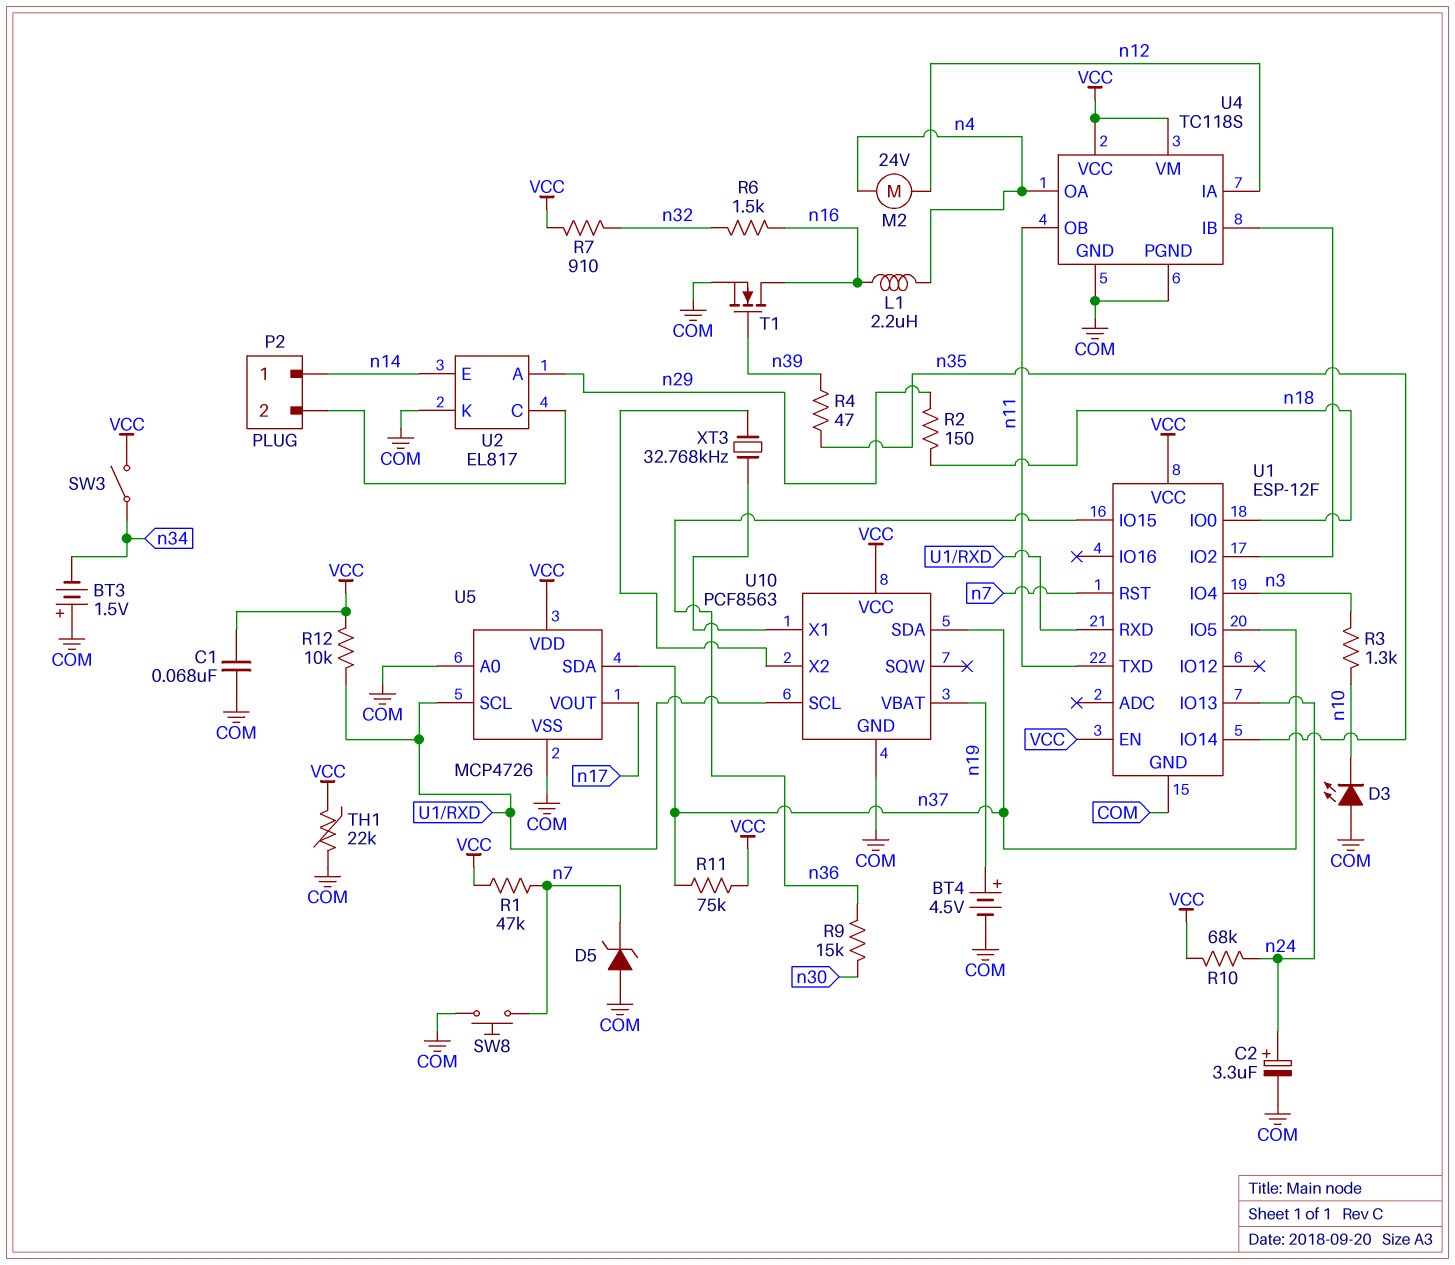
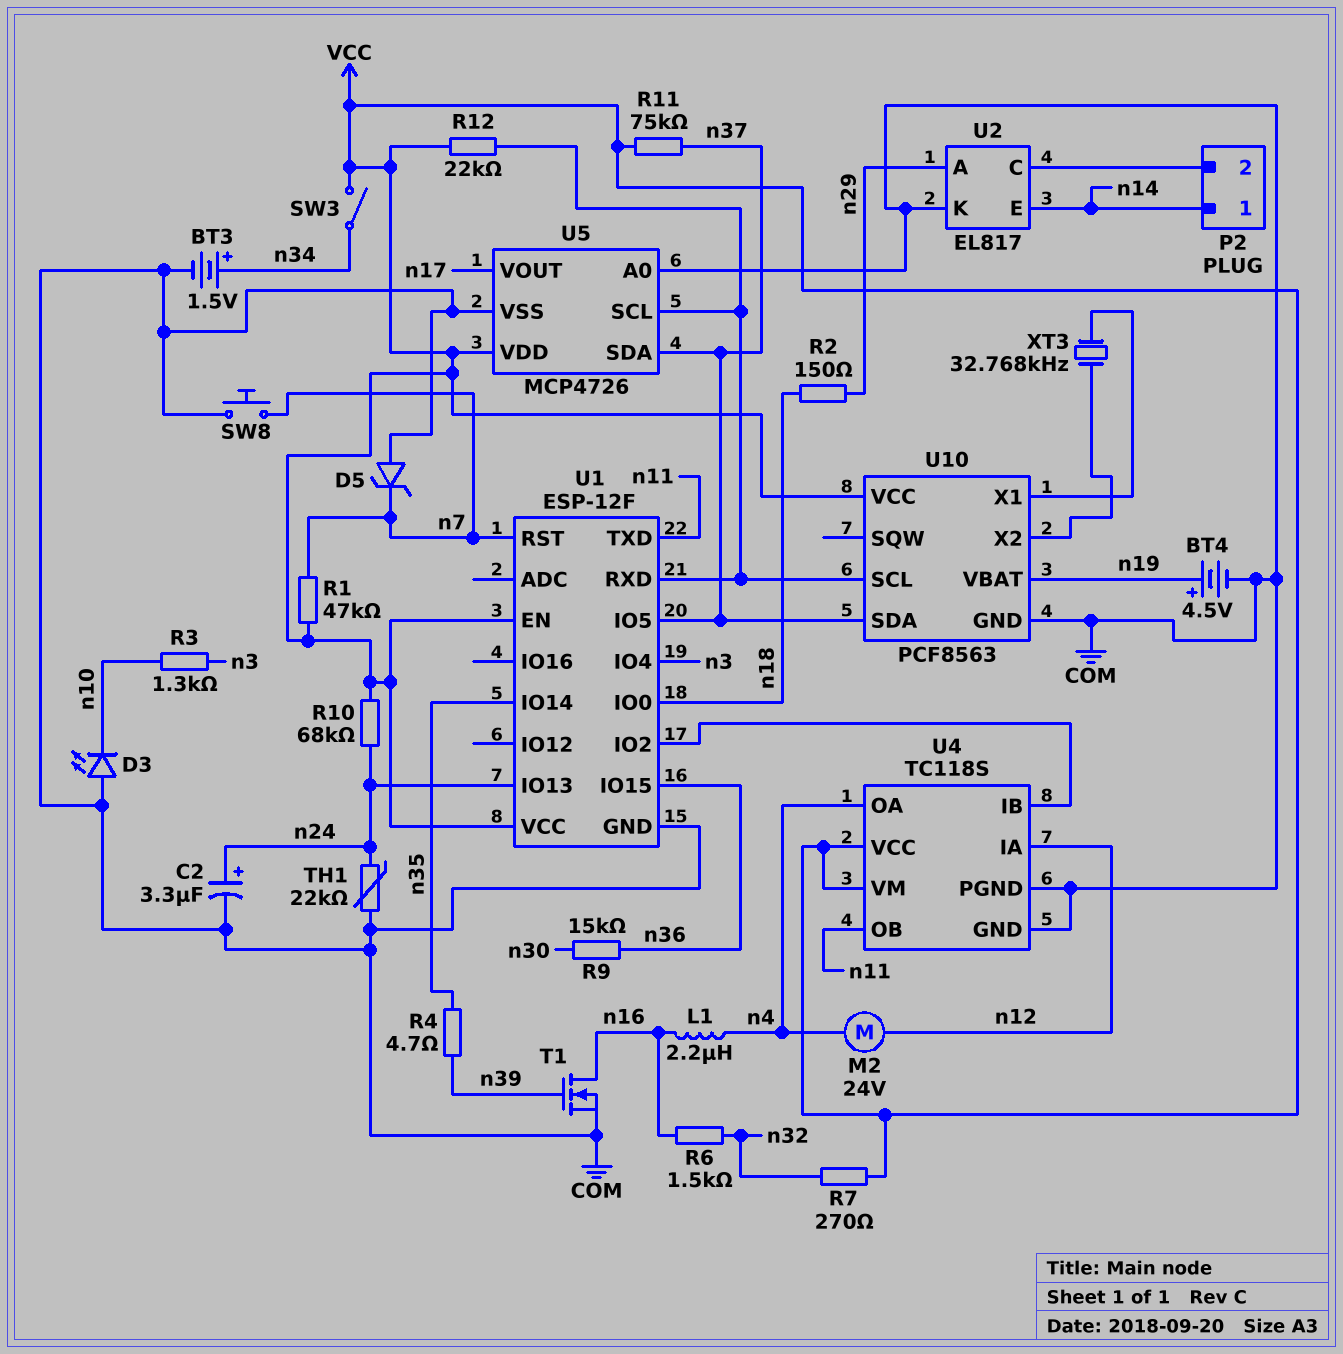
BT3: 1.5V (plus COM, minus n34) -> 1.5V (plus n34, minus COM)
C1: 68nF (COM, VCC) -> none
R4: 47 (n35, n39) -> 4.7 (n35, n39)
R7: 910 (VCC, n32) -> 270 (VCC, n32)
R12: 10k (U1/RXD, VCC) -> 22k (U1/RXD, VCC)
TH1: 22k (COM, VCC) -> 22k (COM, n24)

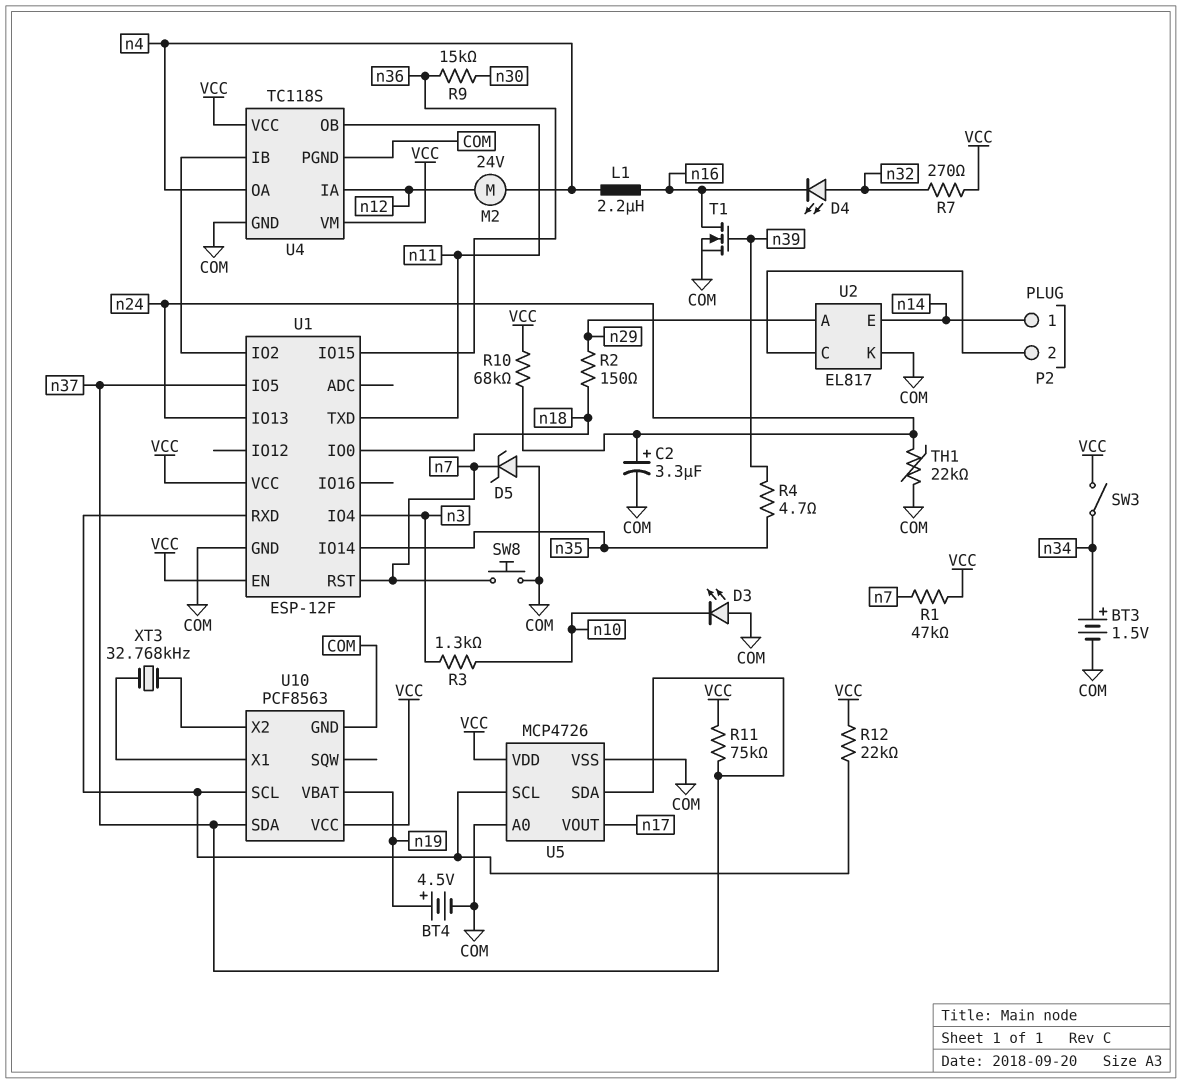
D4: none -> LED (A n32, K n16)
R6: 1.5k (n16, n32) -> none

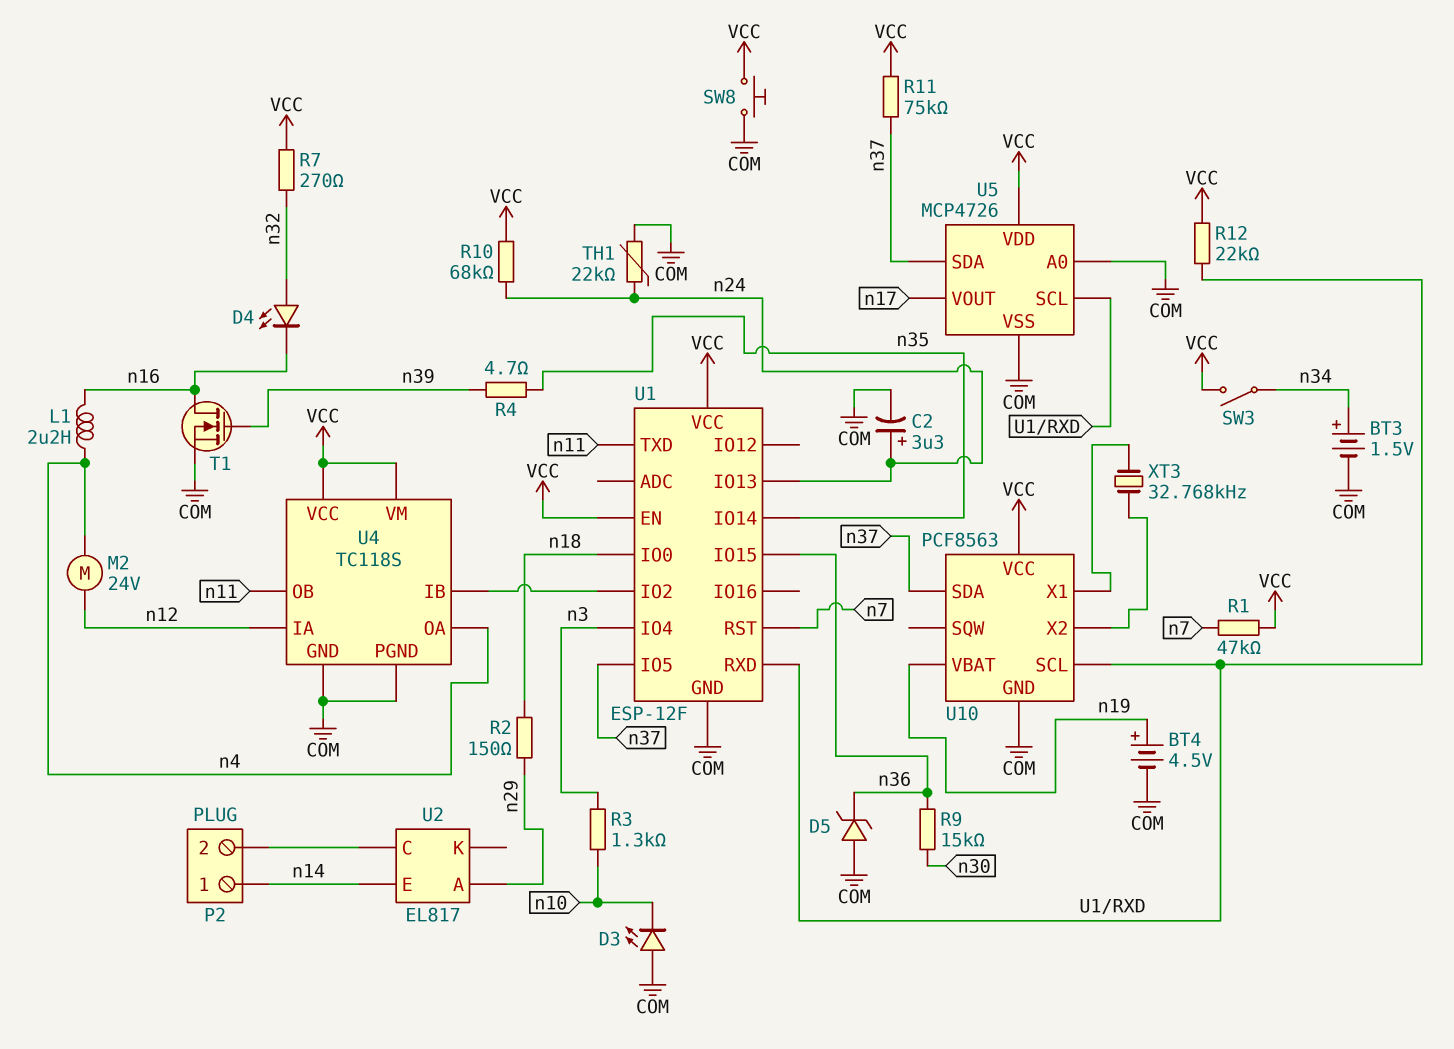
D5: zener (A COM, K n7) -> zener (A COM, K n36)
SW8: button (COM, n7) -> button (COM, VCC)
U2 pin K: COM -> none

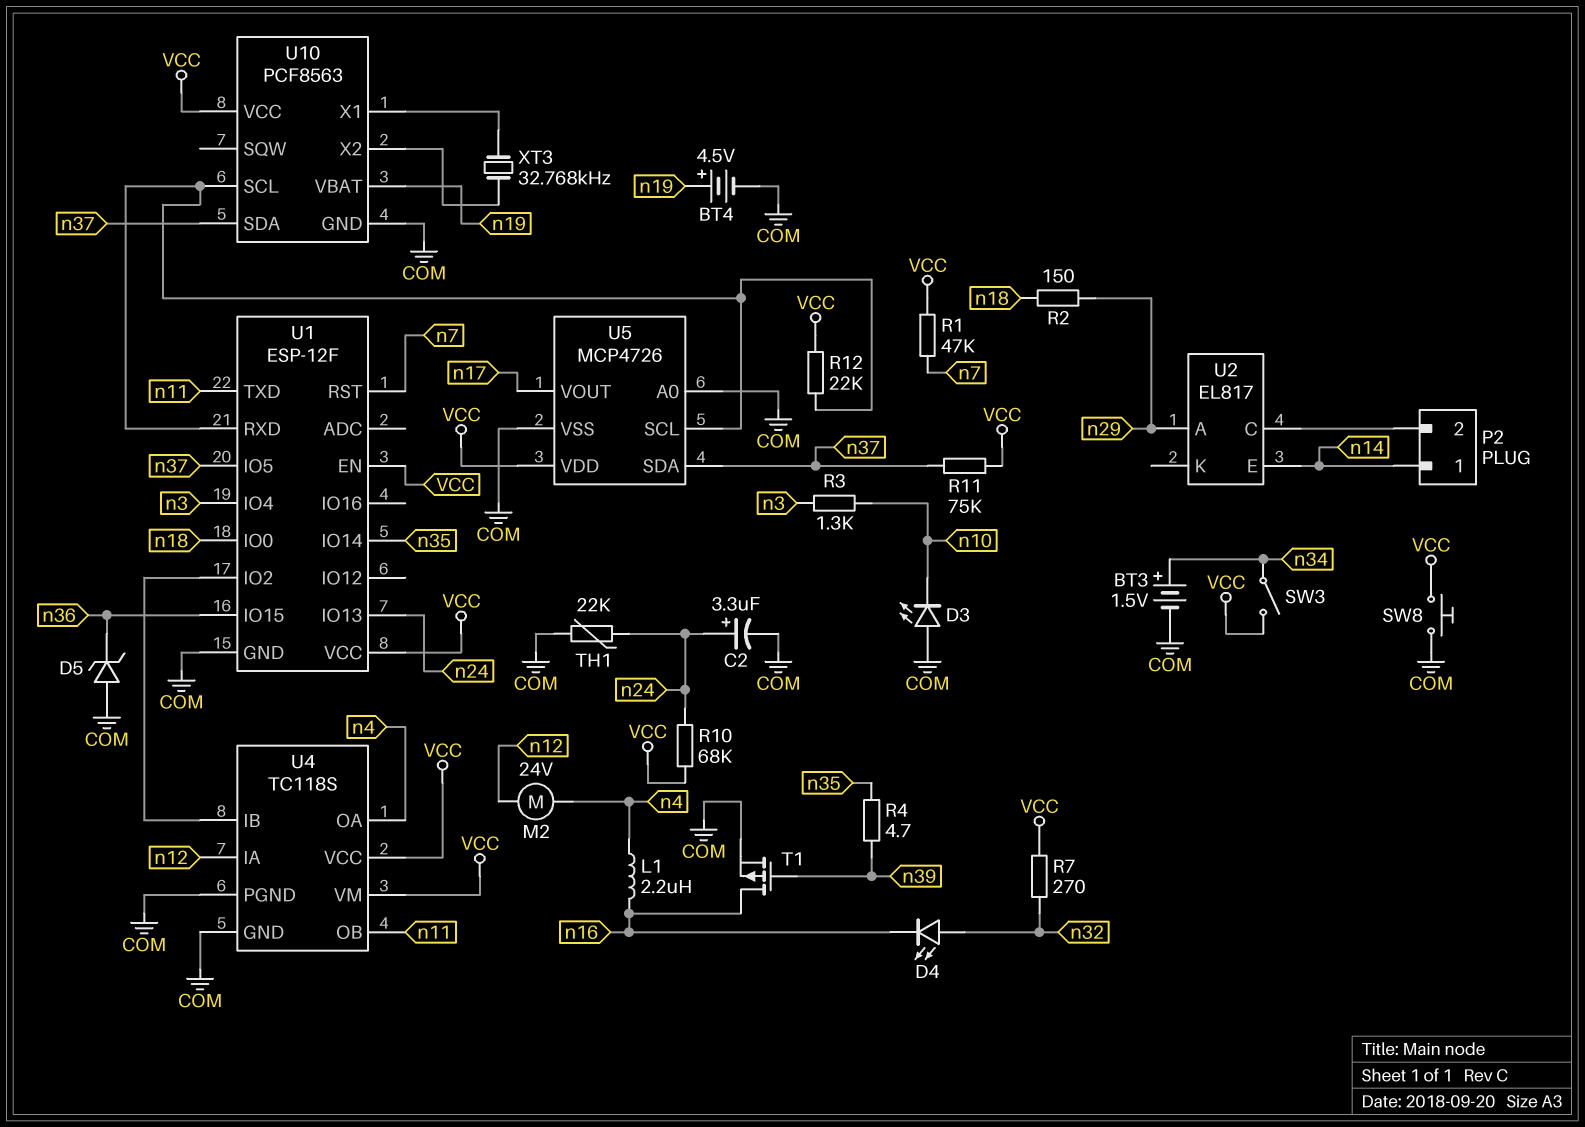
R9: 15k (n30, n36) -> none
T1: NMOS (G n39, D n16, S COM) -> PMOS (G n39, D n16, S COM)

